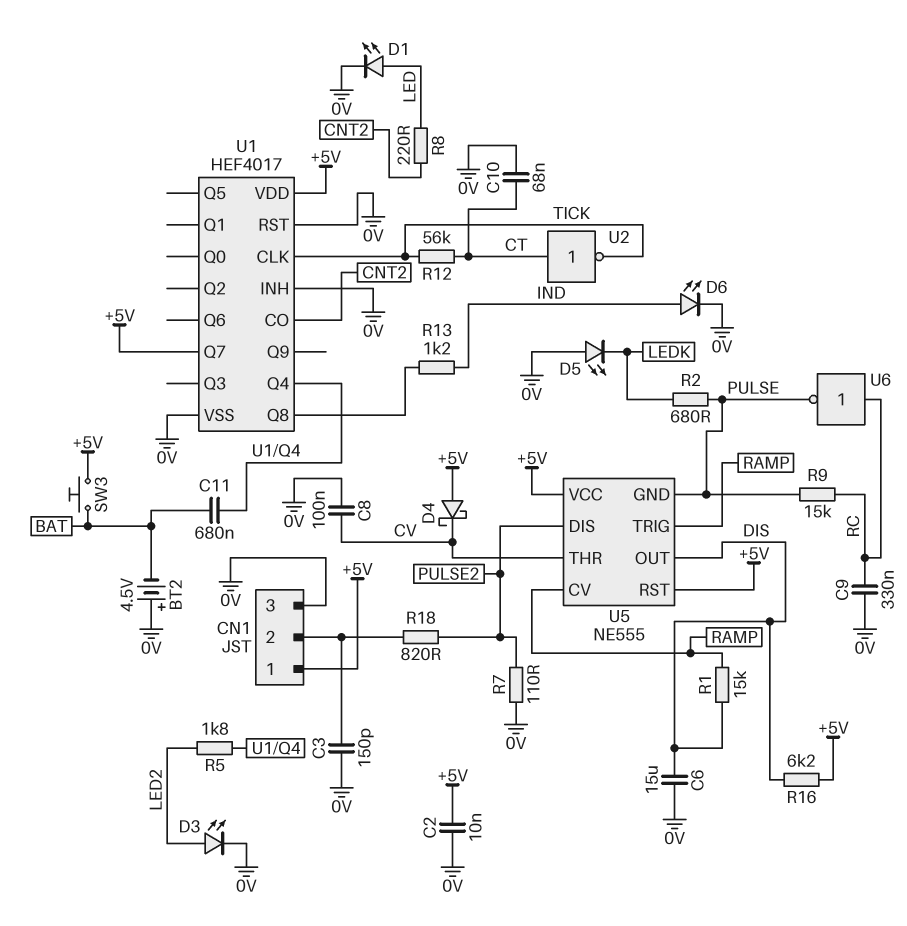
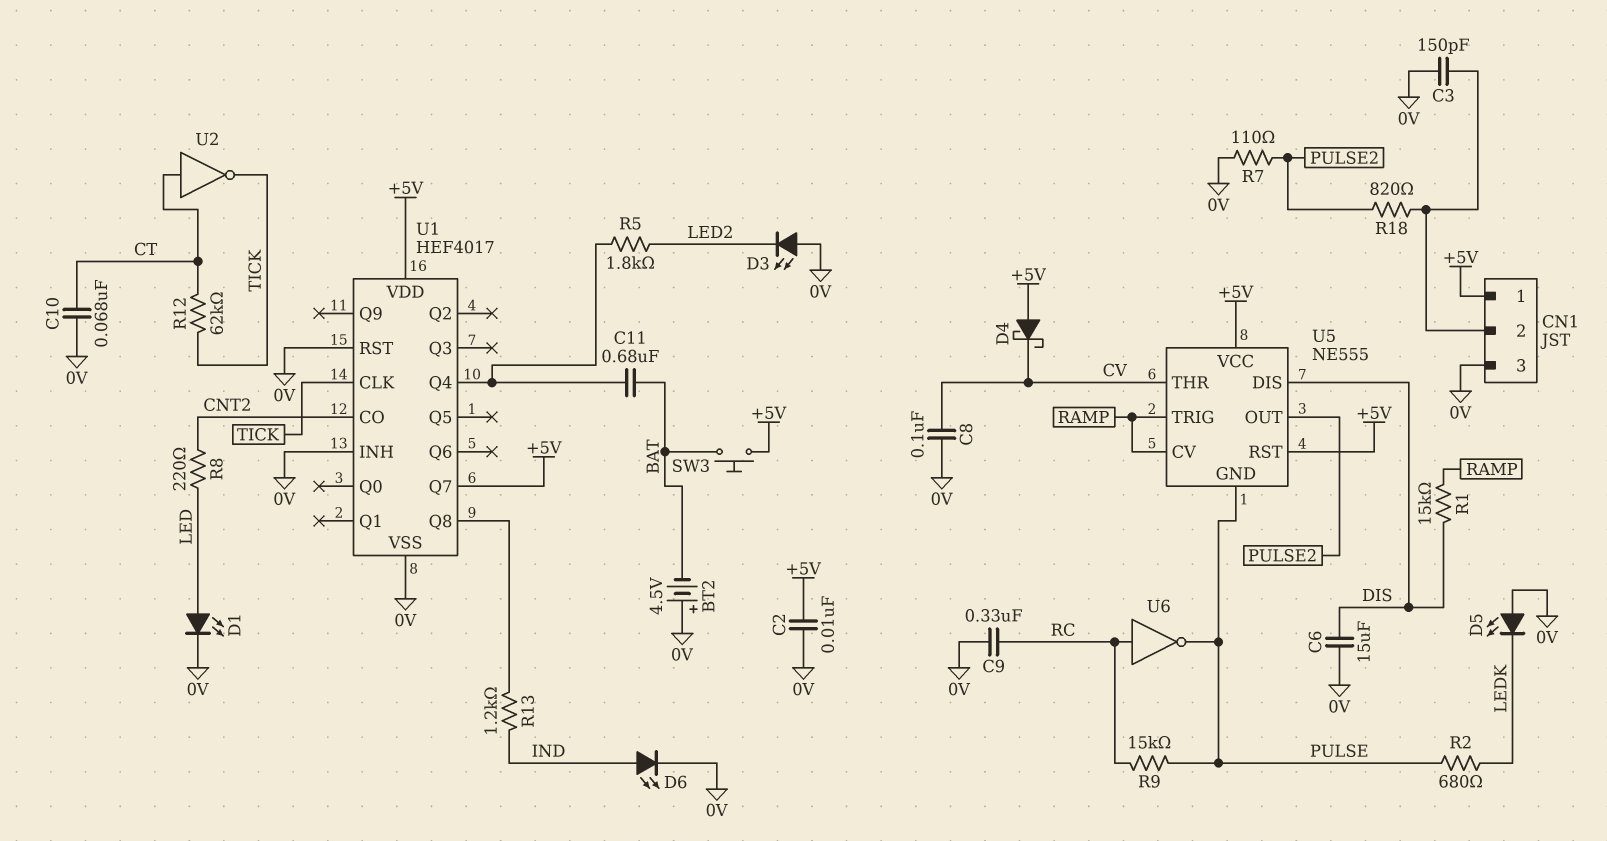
D3: LED (A LED2, K 0V) -> LED (A 0V, K LED2)
R12: 56k (CT, TICK) -> 62k (CT, TICK)
R16: 6.2k (+5V, DIS) -> none
U5 pin DIS: PULSE2 -> DIS
U5 pin OUT: DIS -> PULSE2

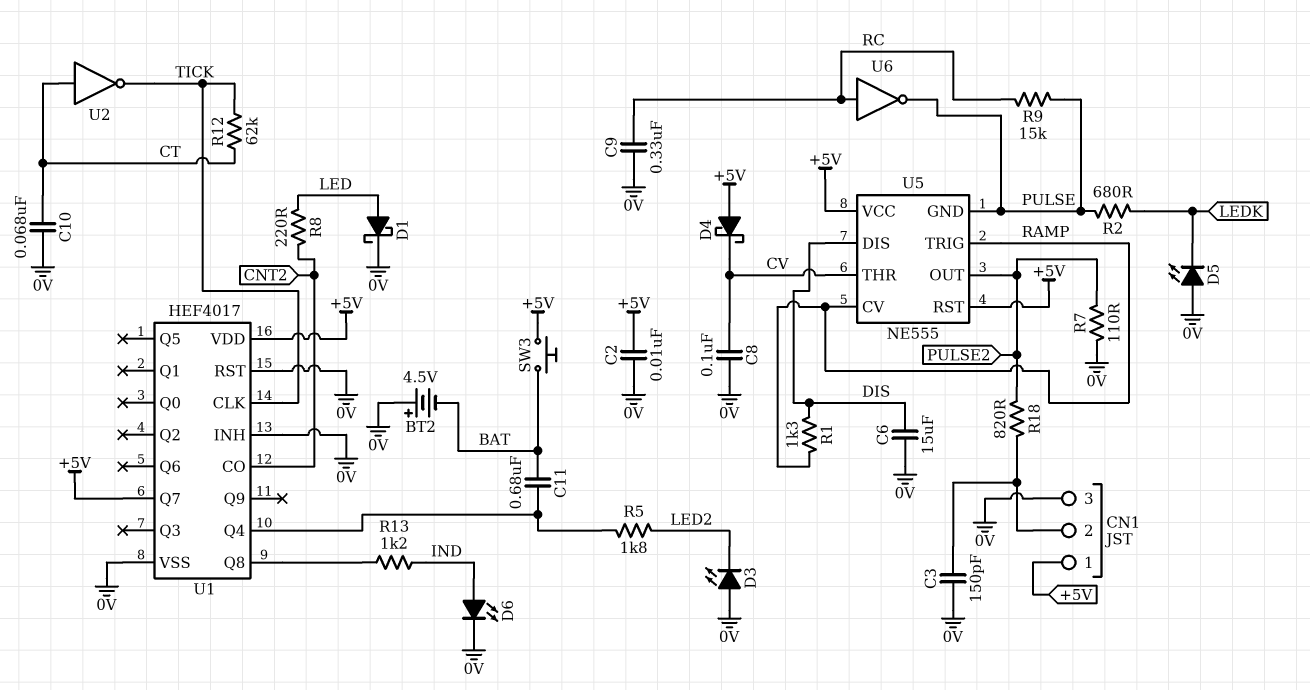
D1: LED (A LED, K 0V) -> schottky (A LED, K 0V)
R1: 15k (DIS, RAMP) -> 1.3k (DIS, RAMP)

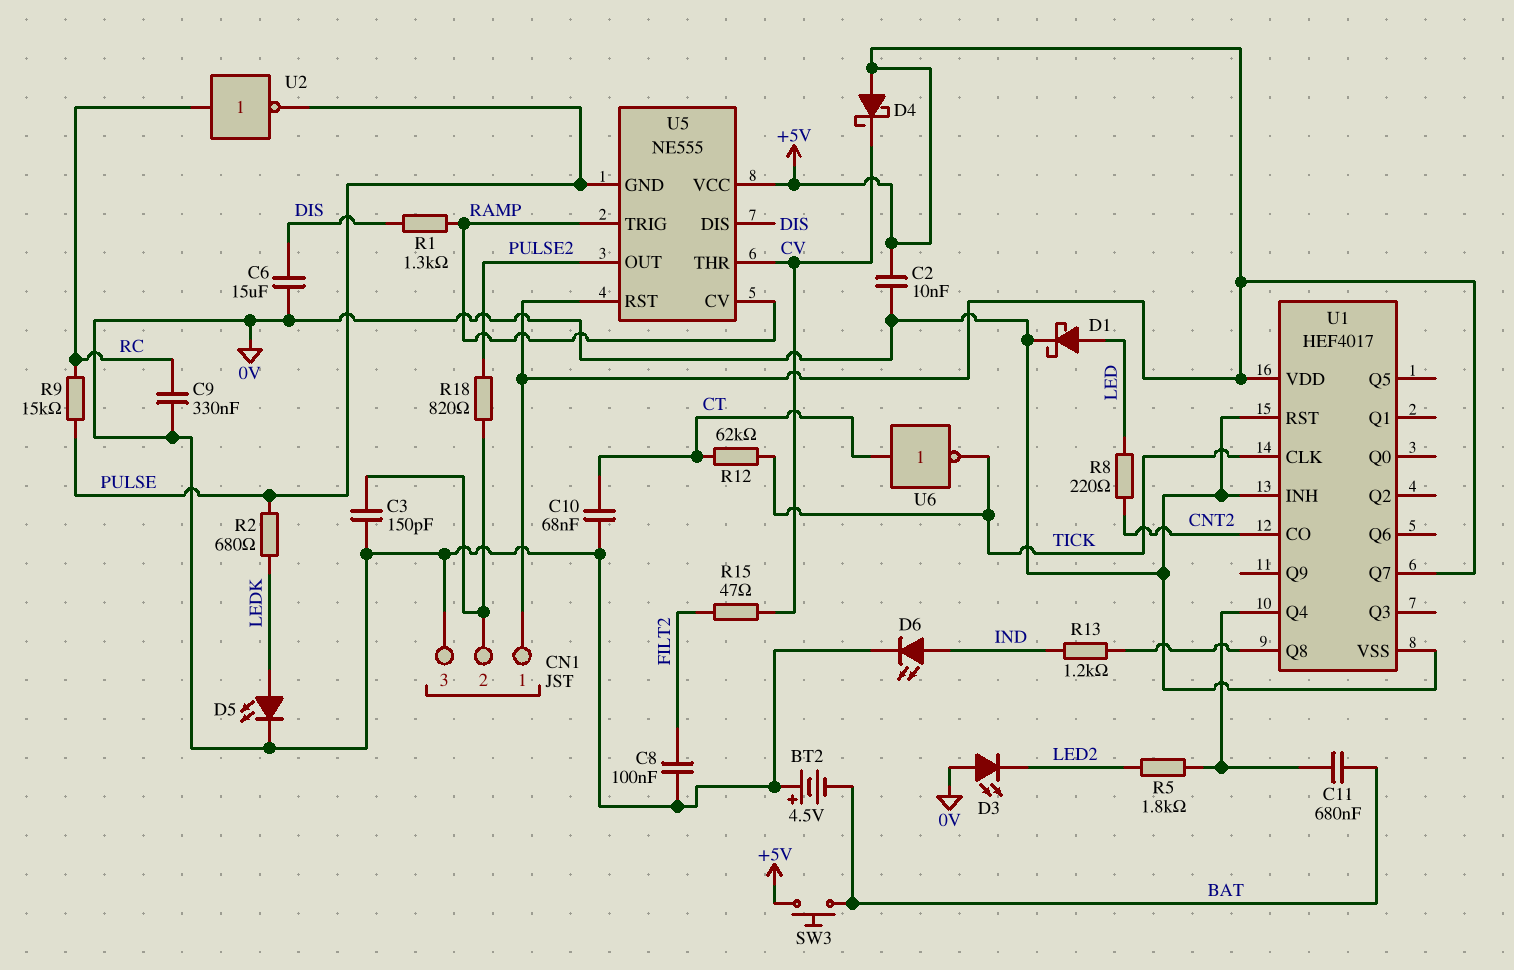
C8: 100nF (0V, CV) -> 100nF (0V, FILT2)
D5: LED (A 0V, K LEDK) -> LED (A LEDK, K 0V)
R7: 110 (0V, PULSE2) -> none
R15: none -> 47 (CV, FILT2)
U2: NOT (in CT, out TICK) -> NOT (in RC, out PULSE)
U6: NOT (in RC, out PULSE) -> NOT (in CT, out TICK)

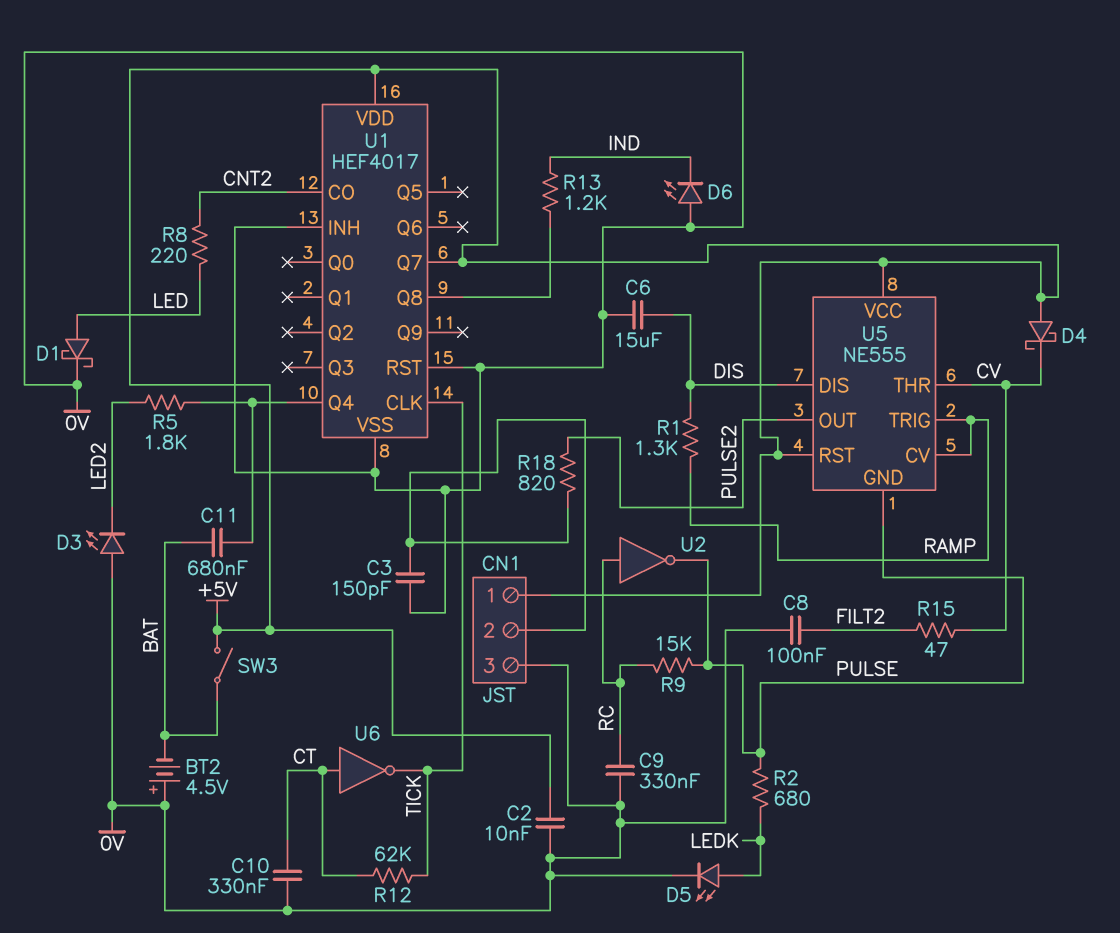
C10: 68nF (0V, CT) -> 330nF (0V, CT)
D6: LED (A IND, K 0V) -> LED (A 0V, K IND)
SW3: button (+5V, BAT) -> switch (+5V, BAT)

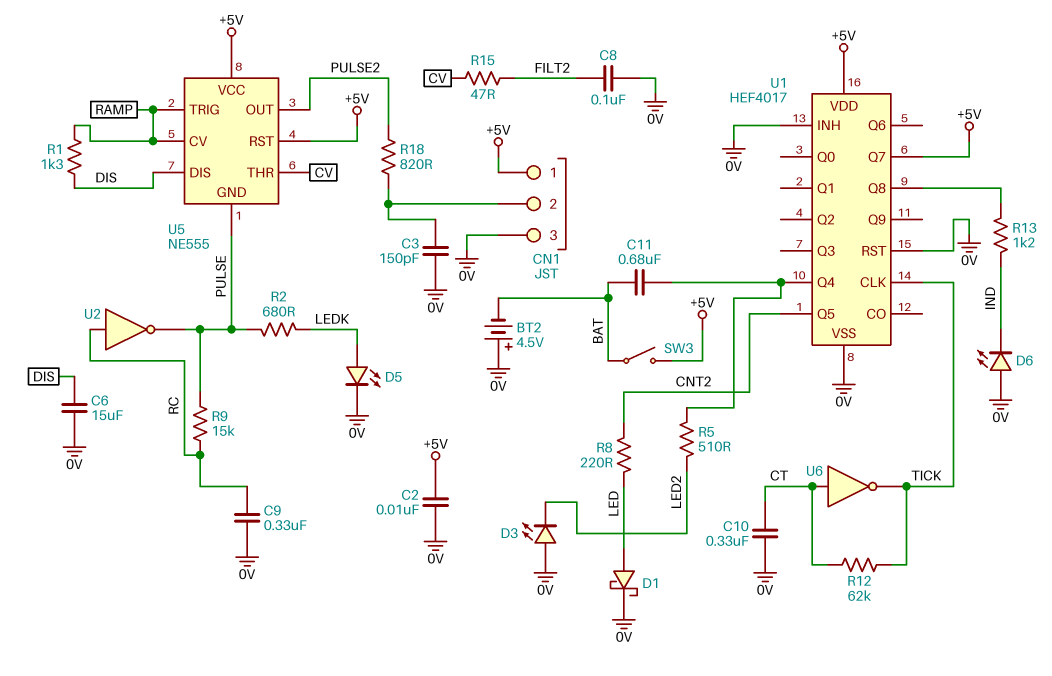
D4: schottky (A +5V, K CV) -> none
R5: 1.8k (LED2, U1/Q4) -> 510 (LED2, U1/Q4)
U1 pin CO: CNT2 -> none
U1 pin Q5: none -> CNT2

